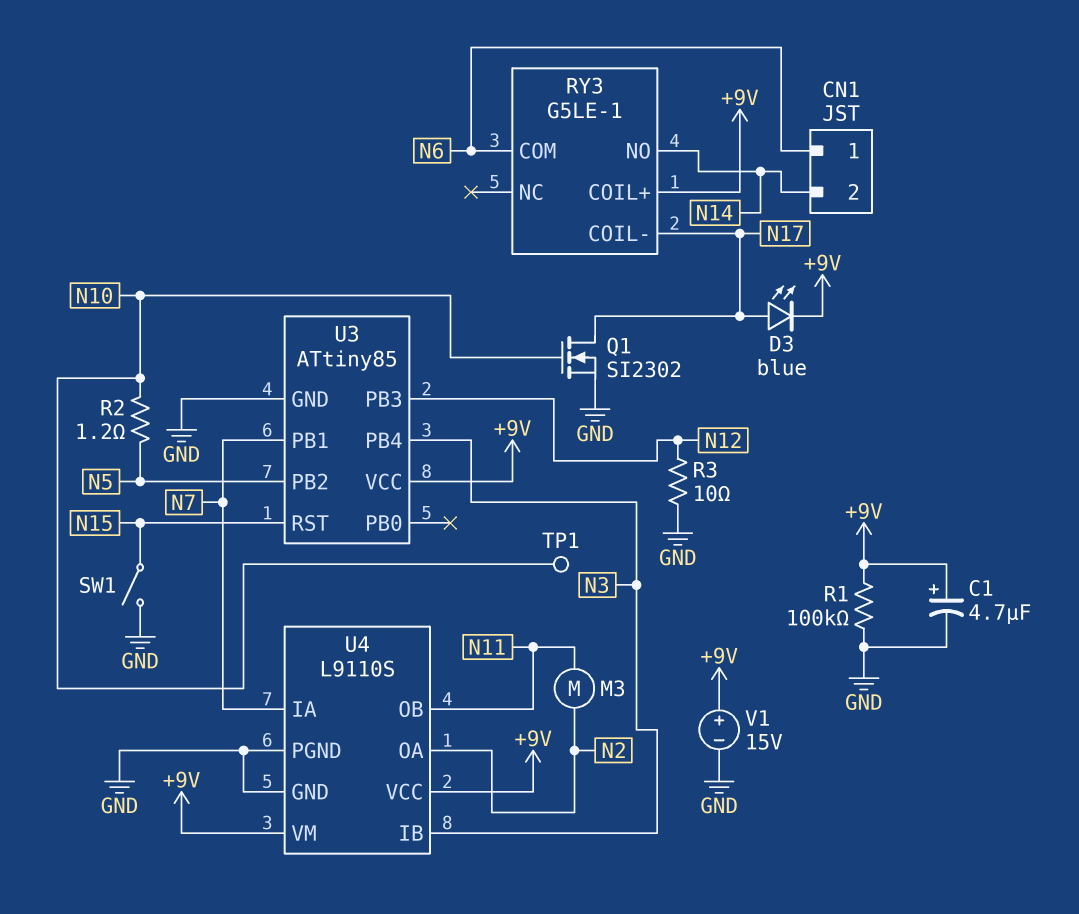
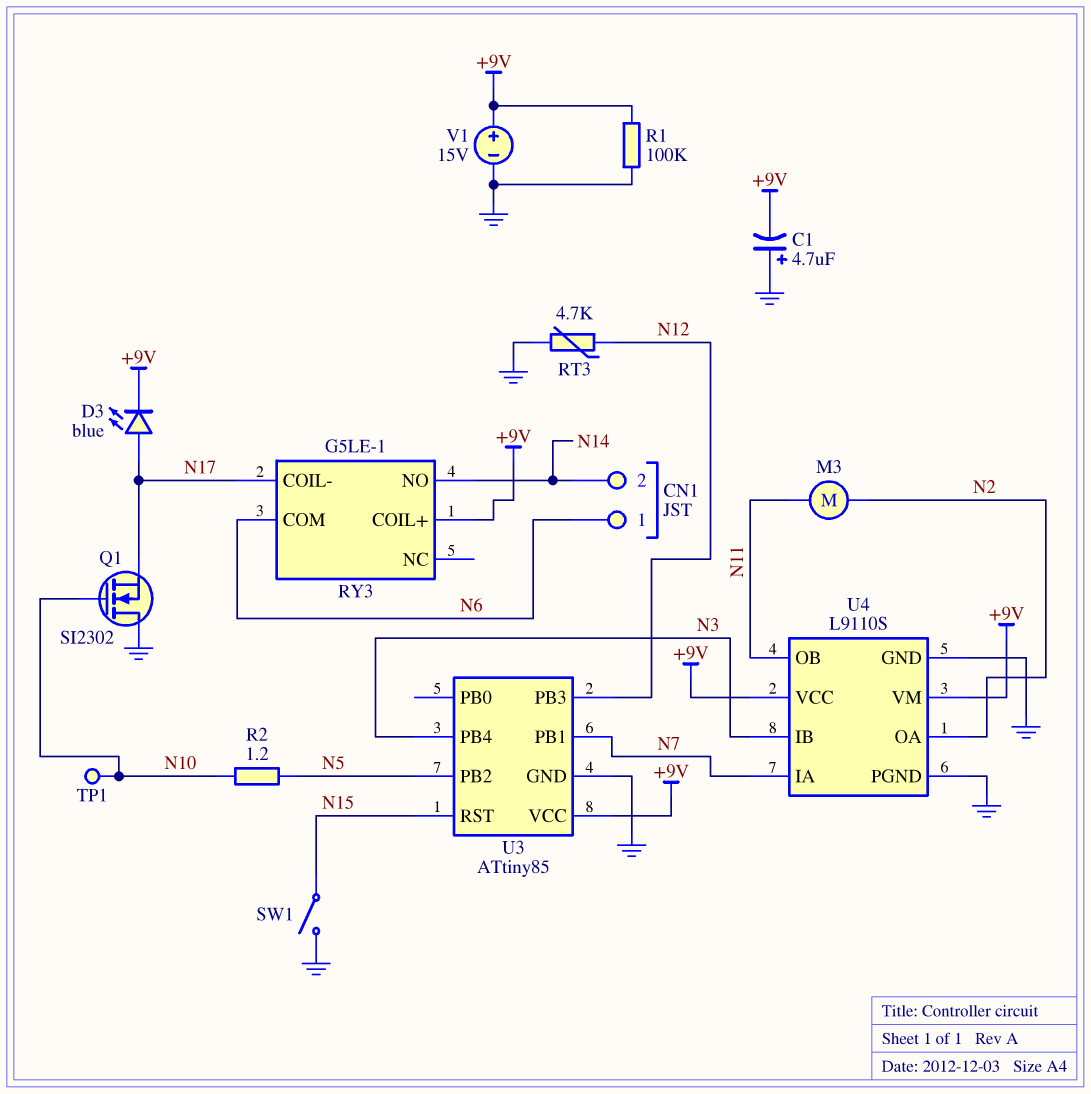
C1: 4.7uF (plus +9V, minus GND) -> 4.7uF (plus GND, minus +9V)
Q1: NMOS SI2302 (G N10, D N17, S GND) -> NMOS SI2302 (G N10, D GND, S N17)
R3: 10 (GND, N12) -> none
RT3: none -> 4.7k (GND, N12)

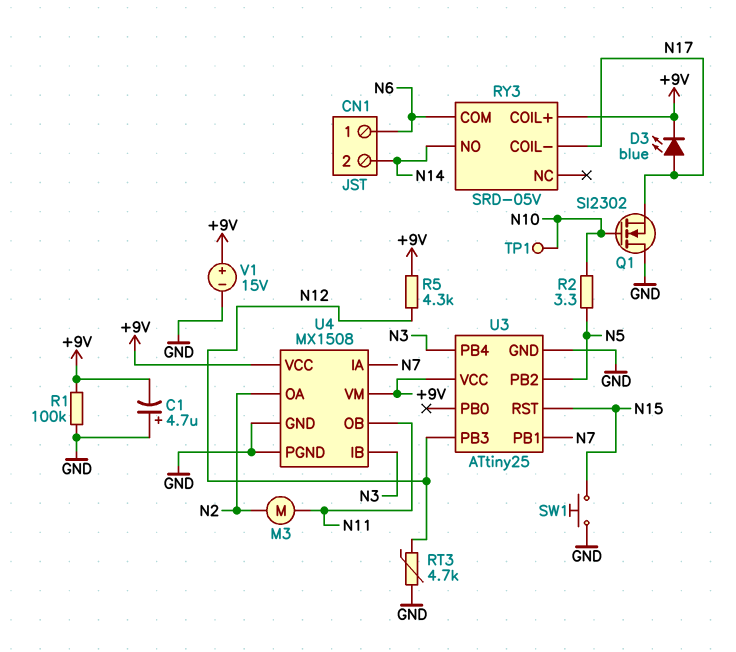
R2: 1.2 (N5, N10) -> 3.3 (N5, N10)
R5: none -> 4.3k (+9V, N12)
RY3: G5LE-1 -> SRD-05V
SW1: switch (GND, N15) -> button (GND, N15)
U3: ATtiny85 -> ATtiny25
U4: L9110S -> MX1508

